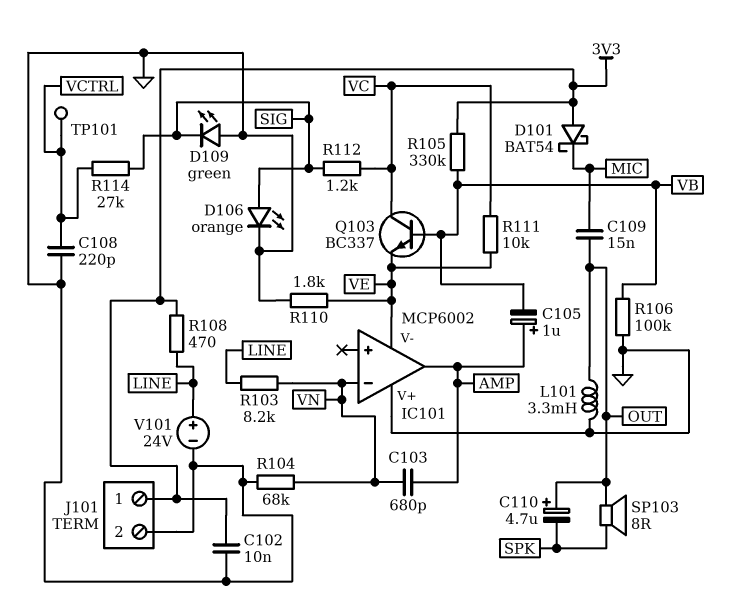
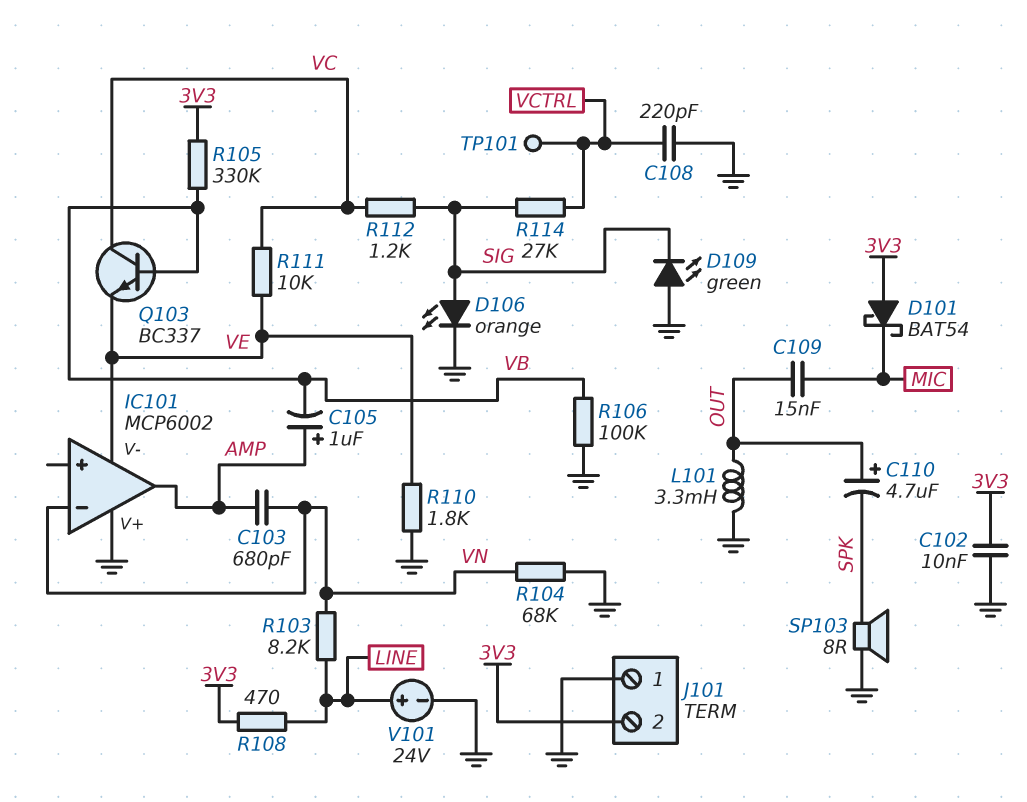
J101 pin 1: 3V3 -> GND
J101 pin 2: GND -> 3V3
SP103: speaker 8R (OUT, SPK) -> speaker 8R (GND, SPK)

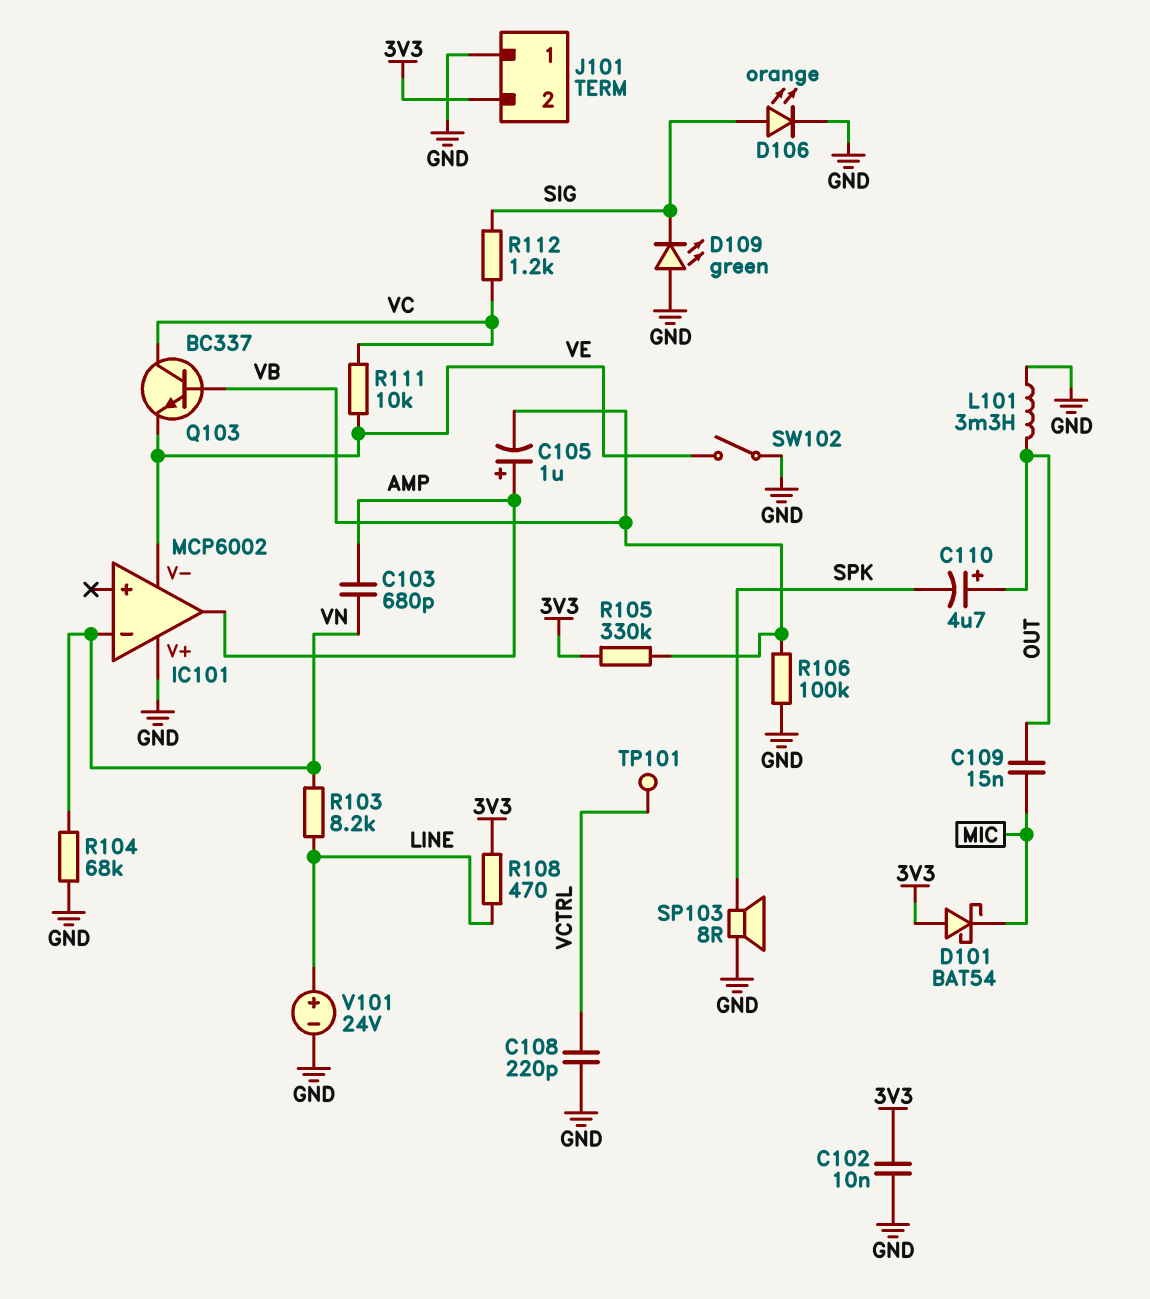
R110: 1.8k (GND, VE) -> none
R114: 27k (SIG, VCTRL) -> none
SW102: none -> switch (GND, VE)

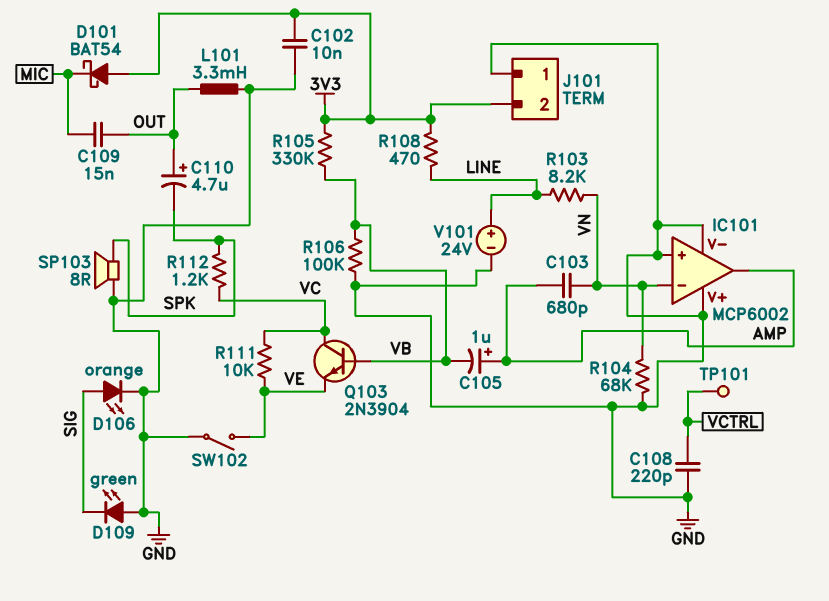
IC101 pin V-: VE -> GND
IC101 pin in+: none -> GND
Q103: NPN BC337 (B VB, C VC, E VE) -> NPN 2N3904 (B VB, C VC, E VE)
R112: 1.2k (SIG, VC) -> 1.2k (SPK, VC)

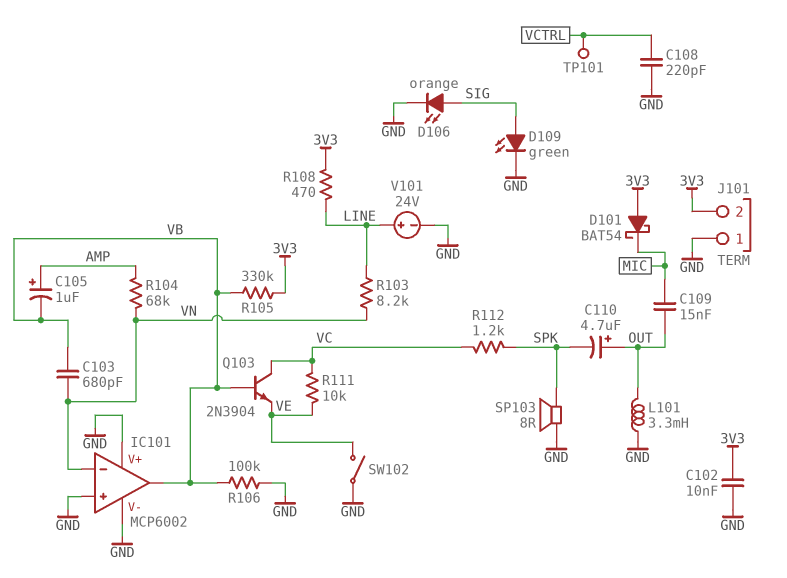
C103: 680pF (AMP, VN) -> 680pF (VB, VN)
D109: LED green (A GND, K SIG) -> LED green (A SIG, K GND)
IC101 pin out: AMP -> VB
R104: 68k (GND, VN) -> 68k (AMP, VN)

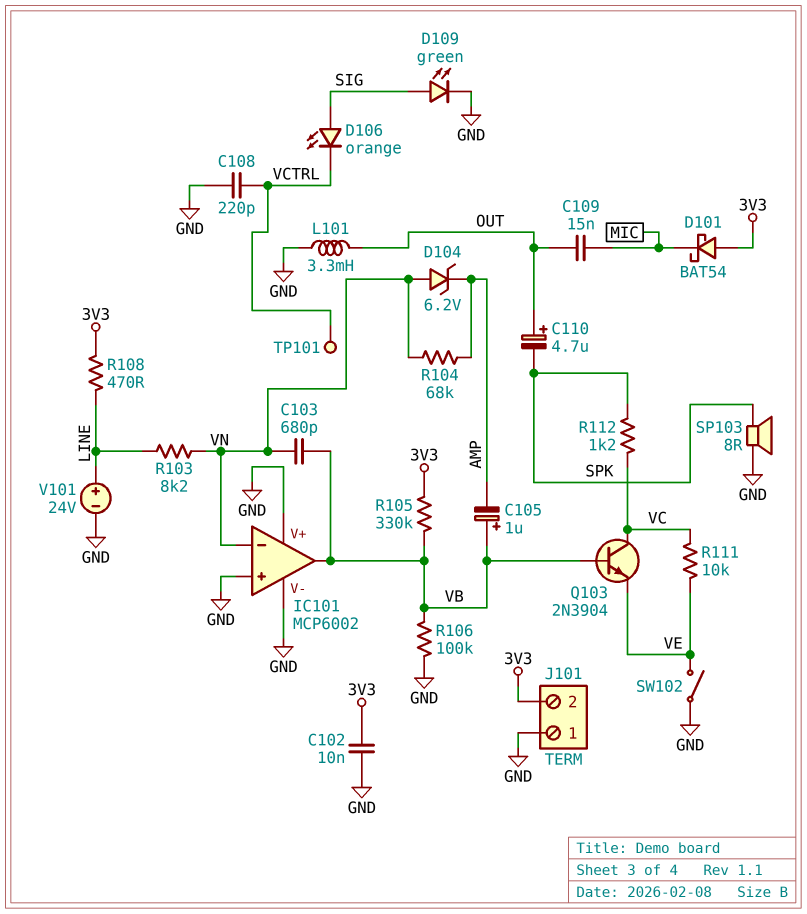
C105: 1uF (plus AMP, minus VB) -> 1uF (plus VB, minus AMP)
D104: none -> zener 6.2V (A VN, K AMP)
D106: LED orange (A SIG, K GND) -> LED orange (A SIG, K VCTRL)

